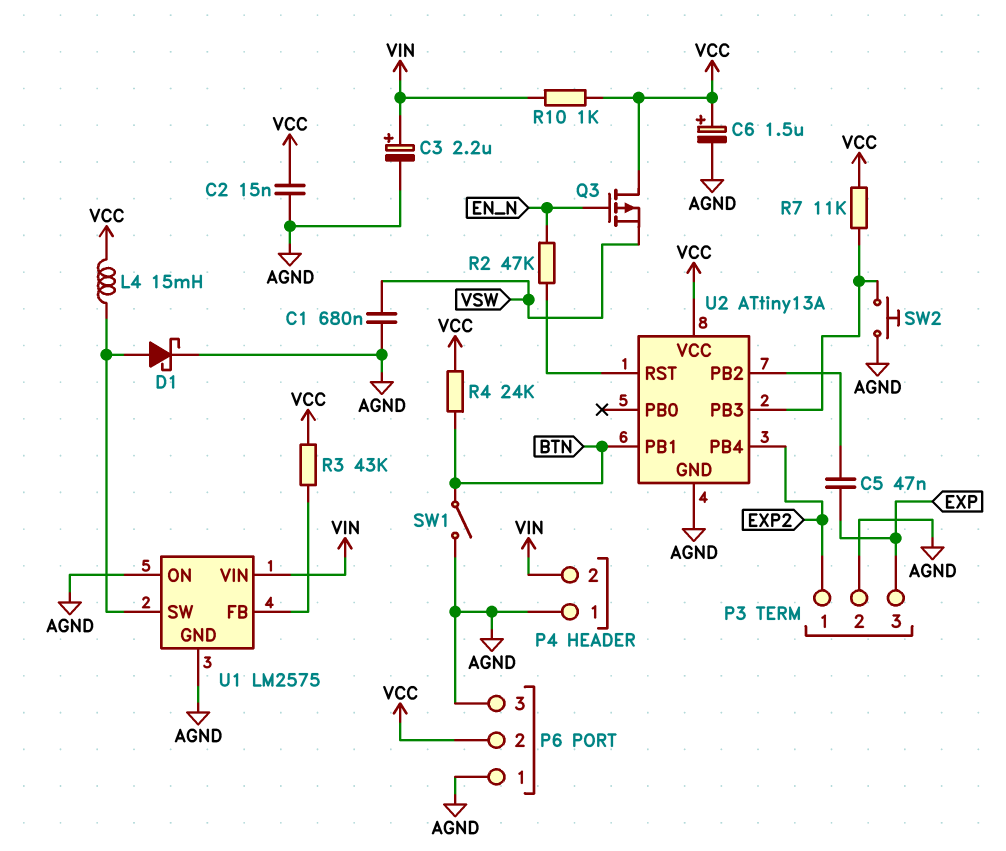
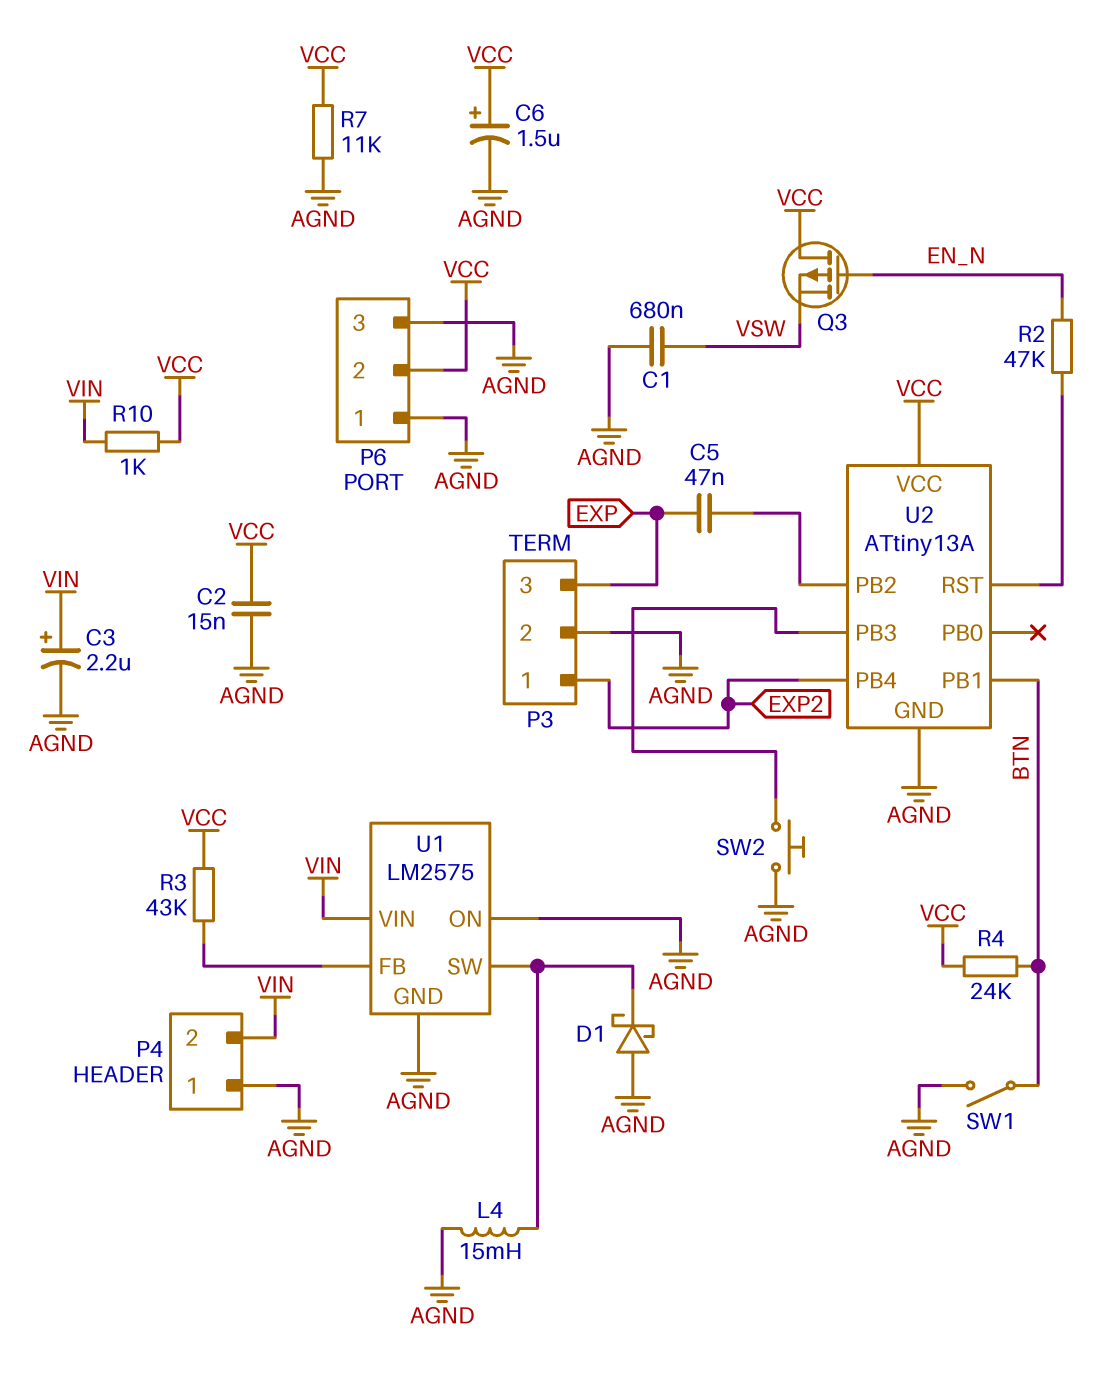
D1: schottky (A U1/SW, K AGND) -> schottky (A AGND, K U1/SW)
L4: 15mH (U1/SW, VCC) -> 15mH (AGND, U1/SW)
R7: 11k (U2/PB3, VCC) -> 11k (AGND, VCC)

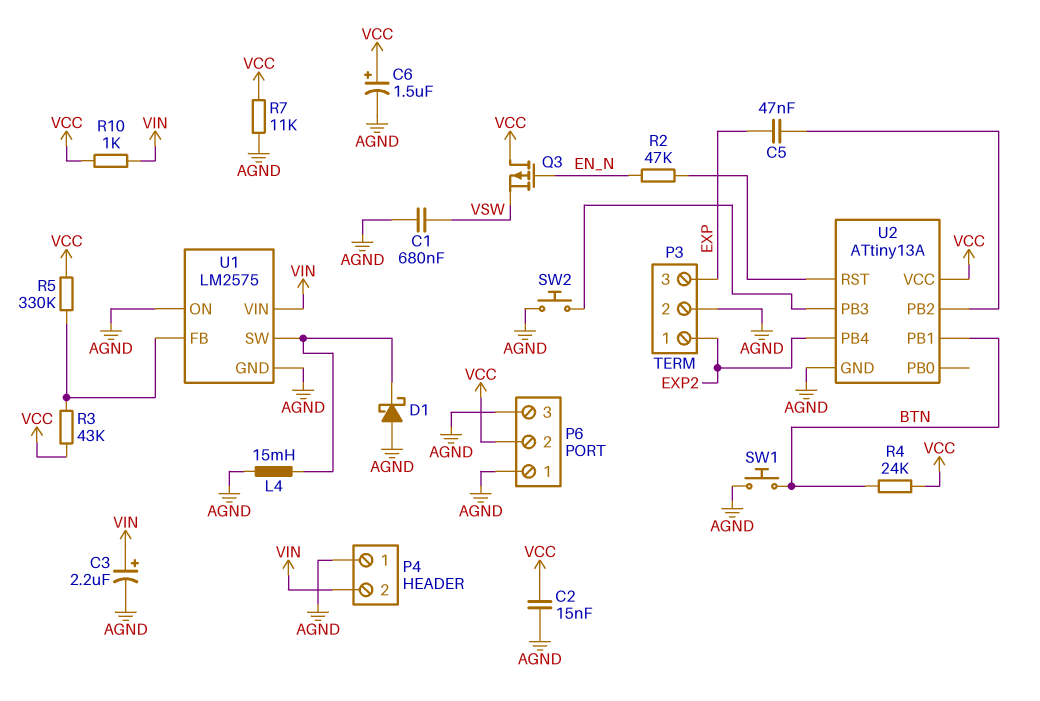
R5: none -> 330k (U1/FB, VCC)
SW1: switch (AGND, BTN) -> button (AGND, BTN)

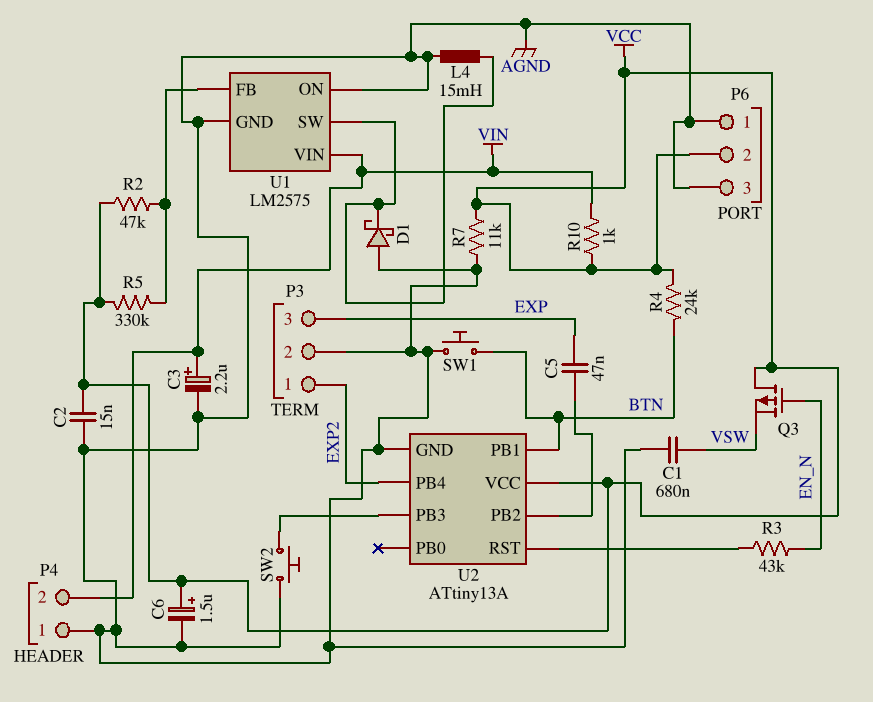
R2: 47k (EN_N, U2/RST) -> 47k (U1/FB, VCC)
R3: 43k (U1/FB, VCC) -> 43k (EN_N, U2/RST)

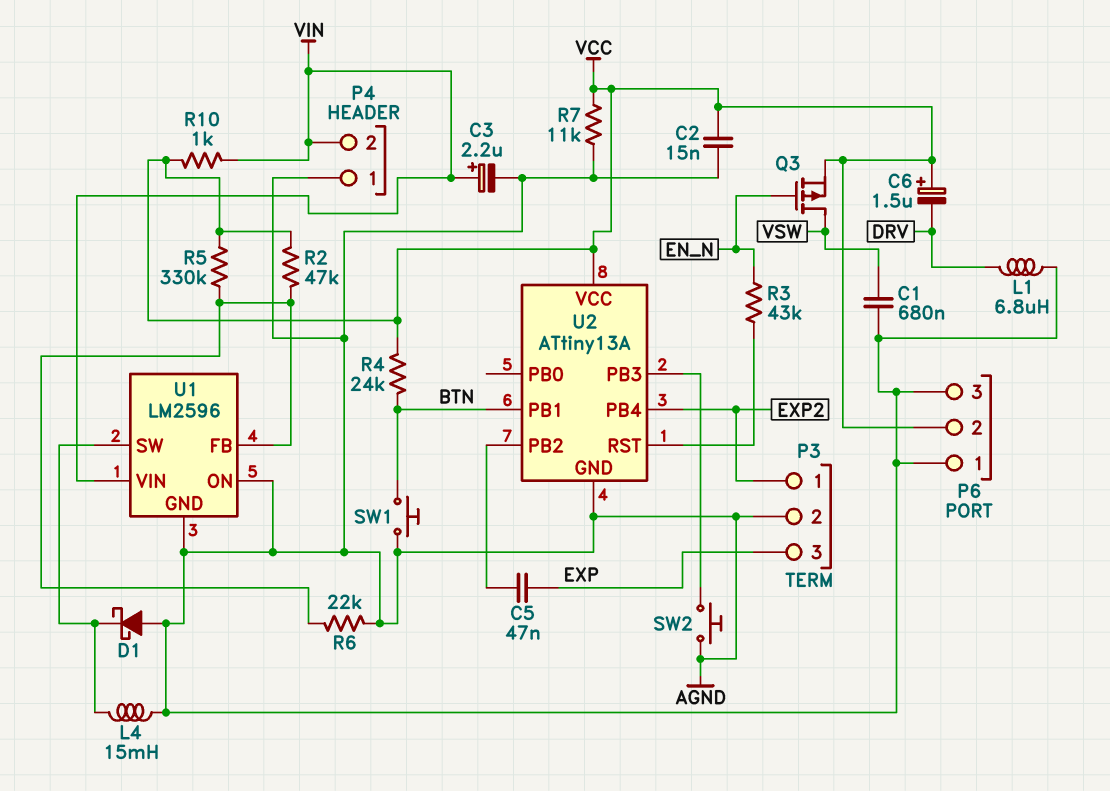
C6: 1.5uF (plus VCC, minus AGND) -> 1.5uF (plus VCC, minus DRV)
L1: none -> 6.8uH (AGND, DRV)
Q3: PMOS (G EN_N, D VCC, S VSW) -> PMOS (G EN_N, D VSW, S VCC)
R6: none -> 22k (AGND, U1/FB)
U1: LM2575 -> LM2596

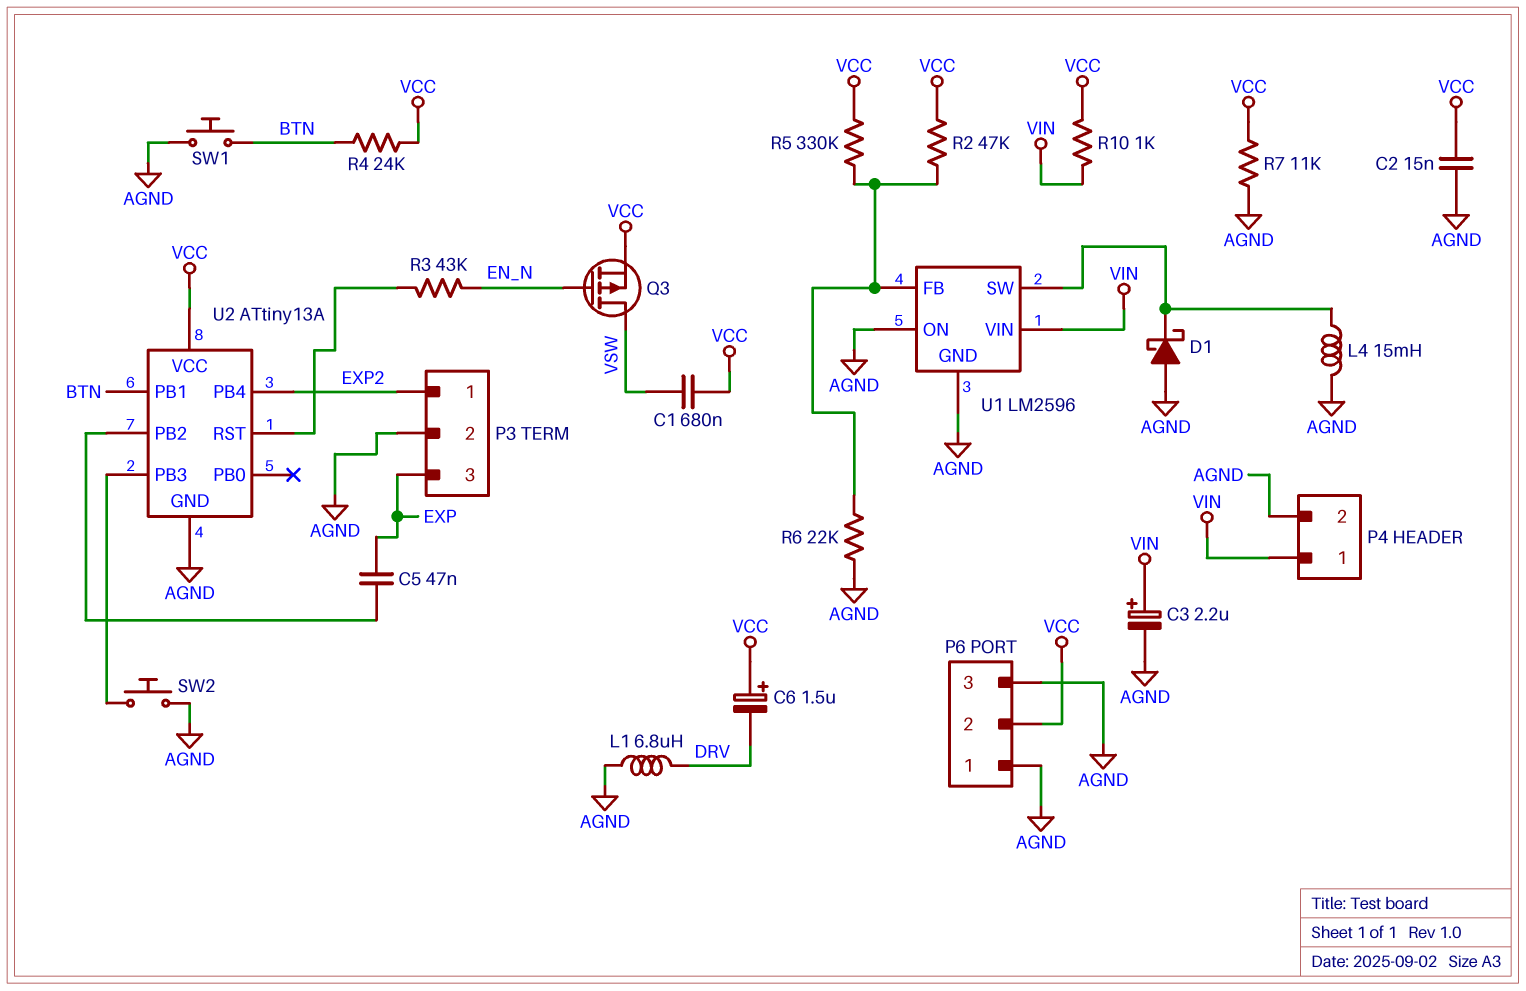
C1: 680nF (AGND, VSW) -> 680nF (VCC, VSW)
P4 pin 1: AGND -> VIN
P4 pin 2: VIN -> AGND

